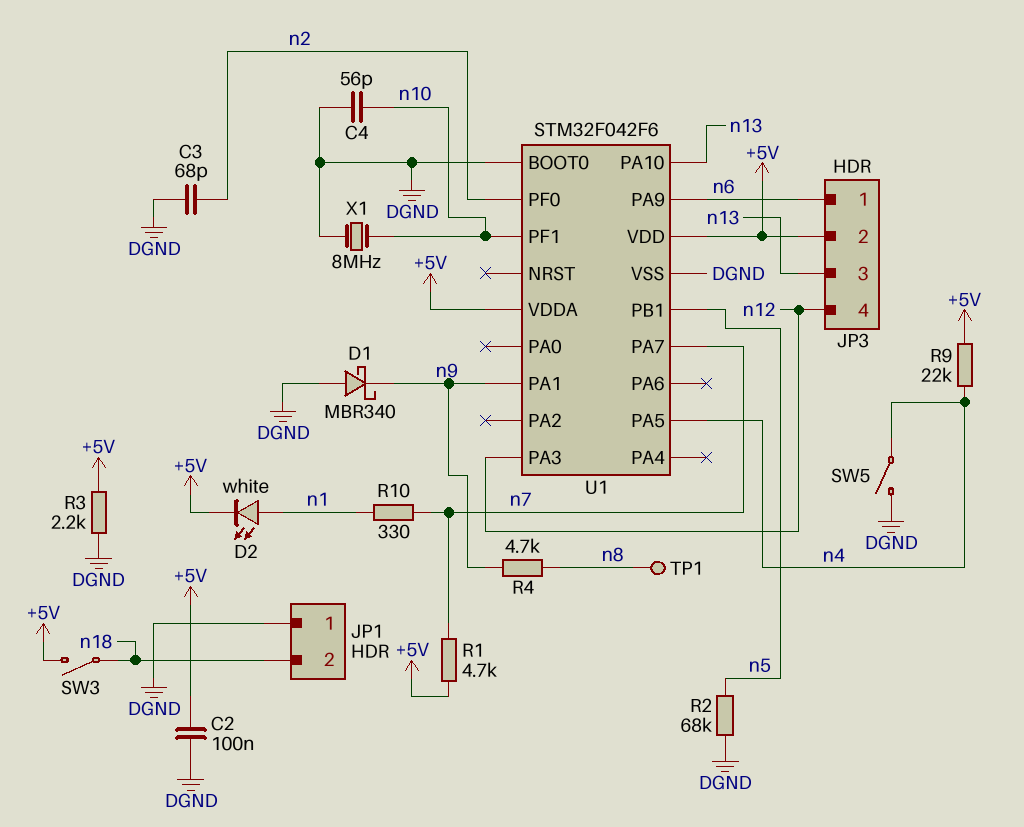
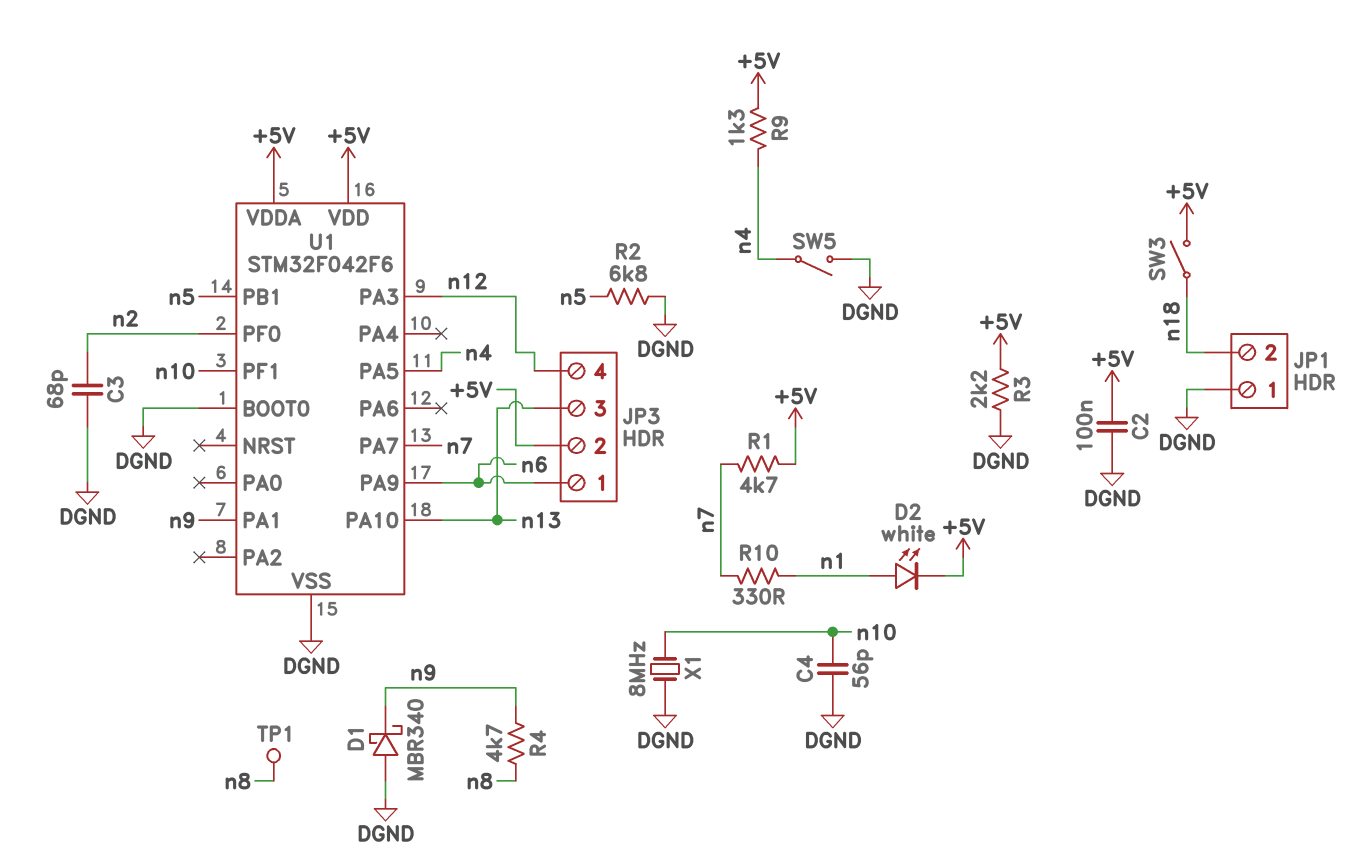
R2: 68k (DGND, n5) -> 6.8k (DGND, n5)
R9: 22k (+5V, n4) -> 1.3k (+5V, n4)

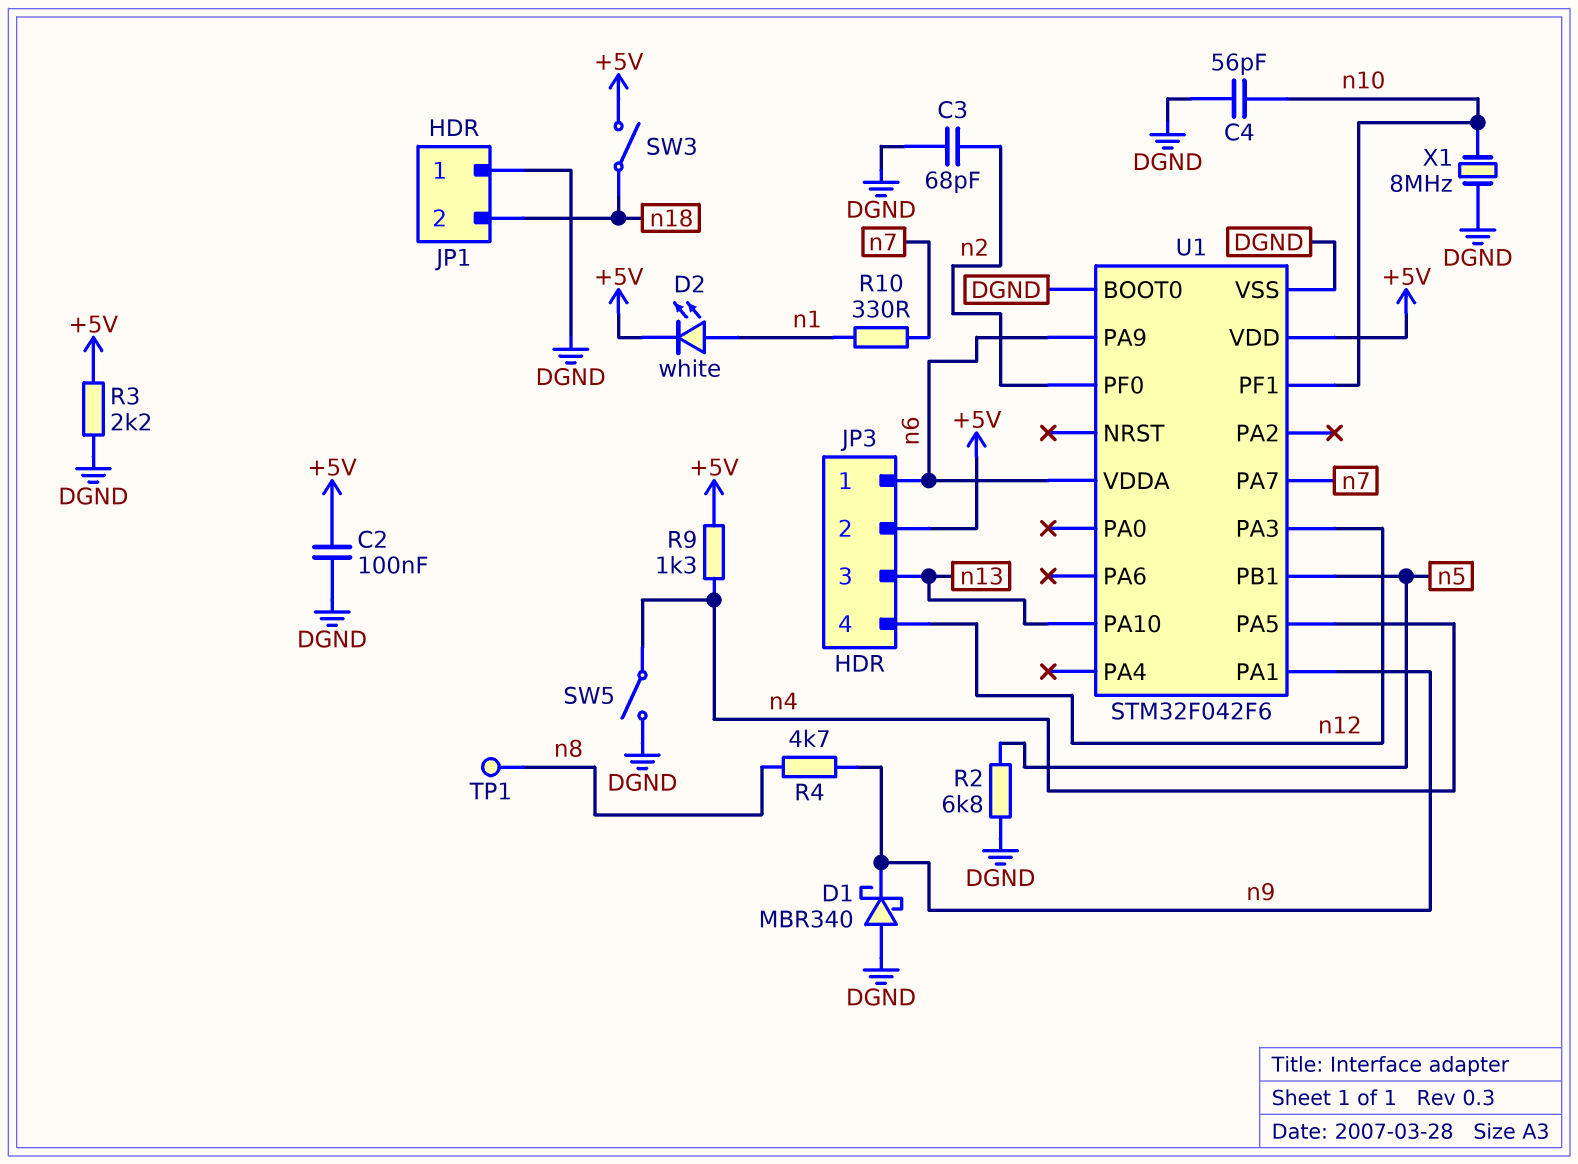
R1: 4.7k (+5V, n7) -> none
U1 pin VDDA: +5V -> n6

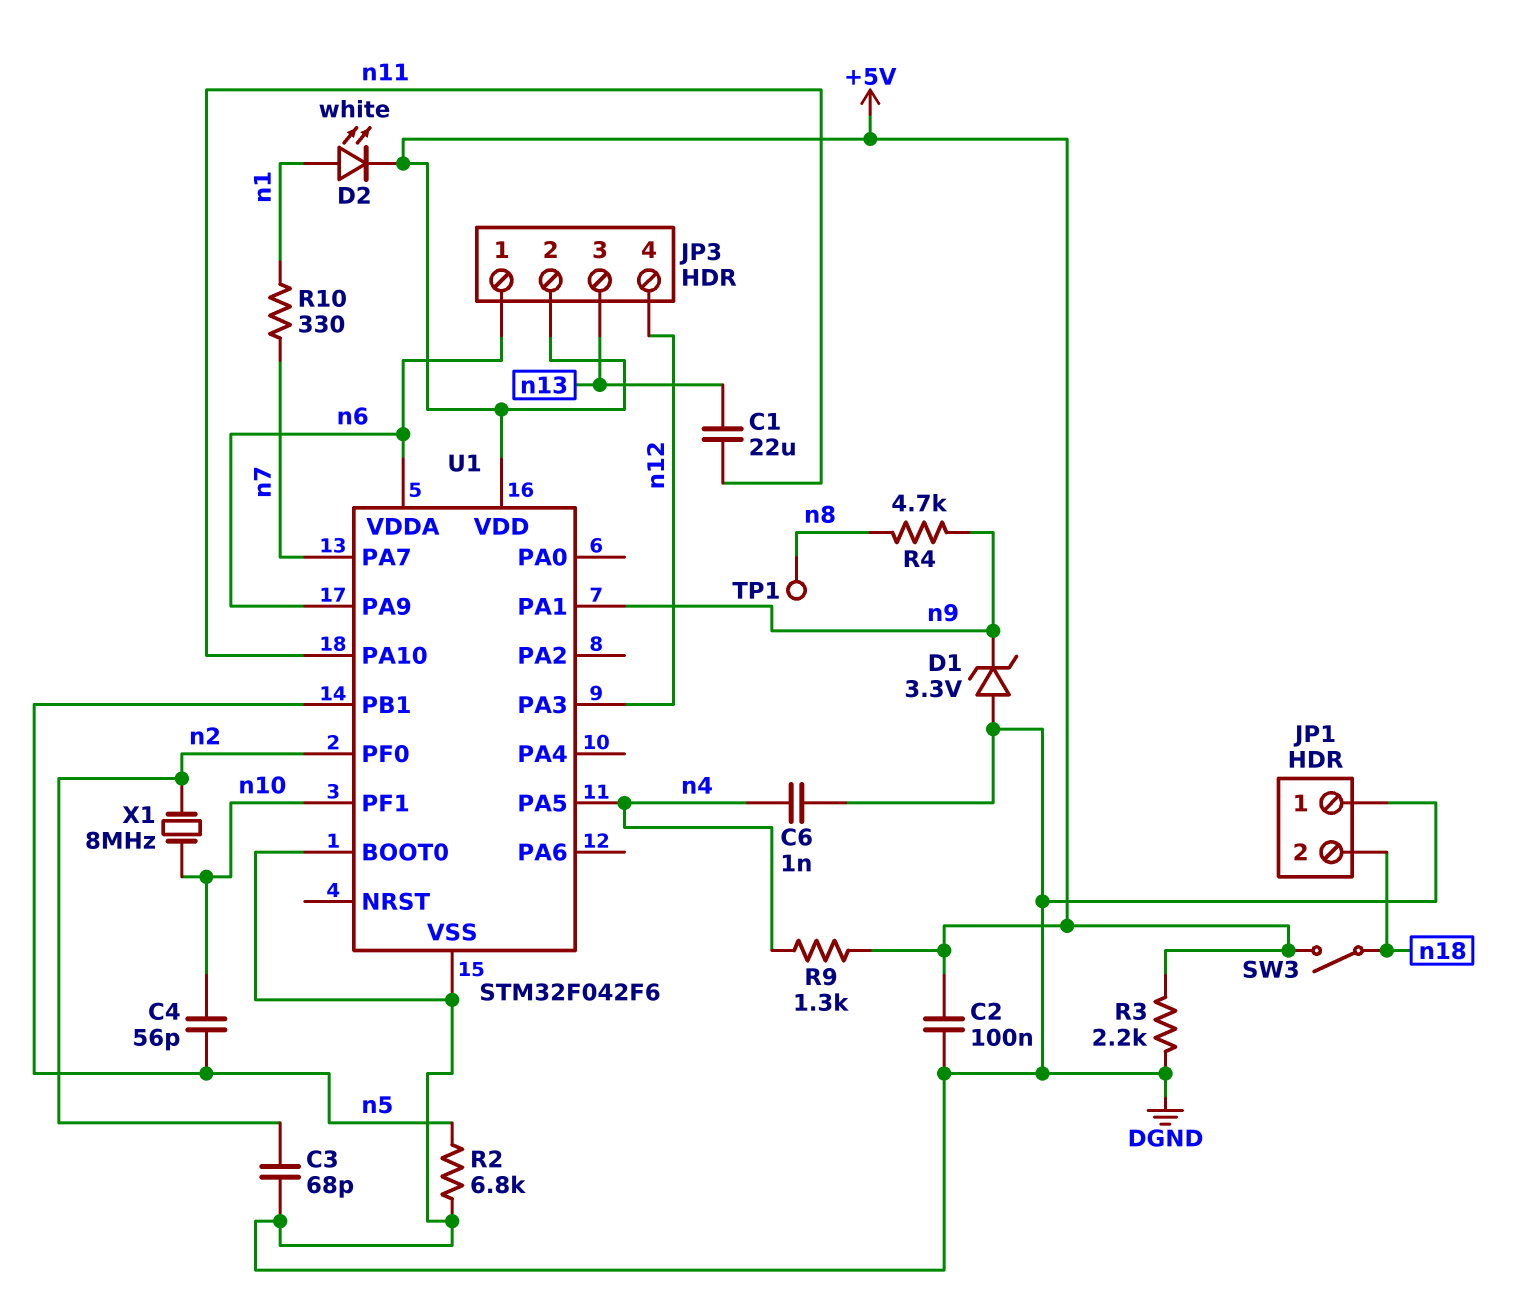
C1: none -> 22uF (n11, n13)
C4: 56pF (DGND, n10) -> 56pF (n5, n10)
C6: none -> 1nF (DGND, n4)
D1: schottky MBR340 (A DGND, K n9) -> zener 3.3V (A DGND, K n9)
SW5: switch (DGND, n4) -> none
U1 pin PA10: n13 -> n11
X1: 8MHz (DGND, n10) -> 8MHz (n2, n10)

